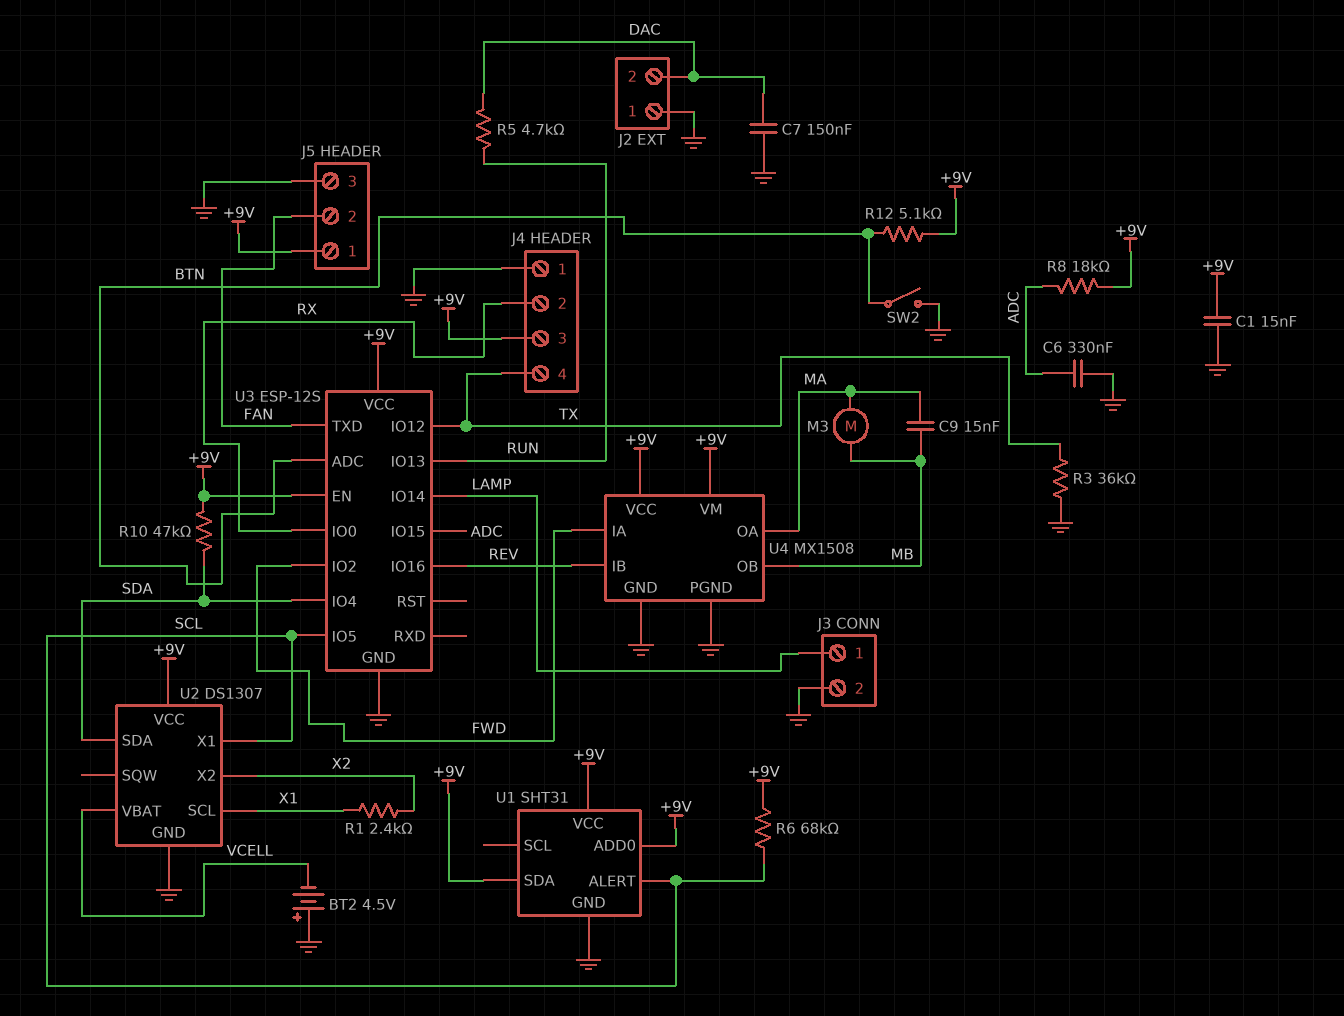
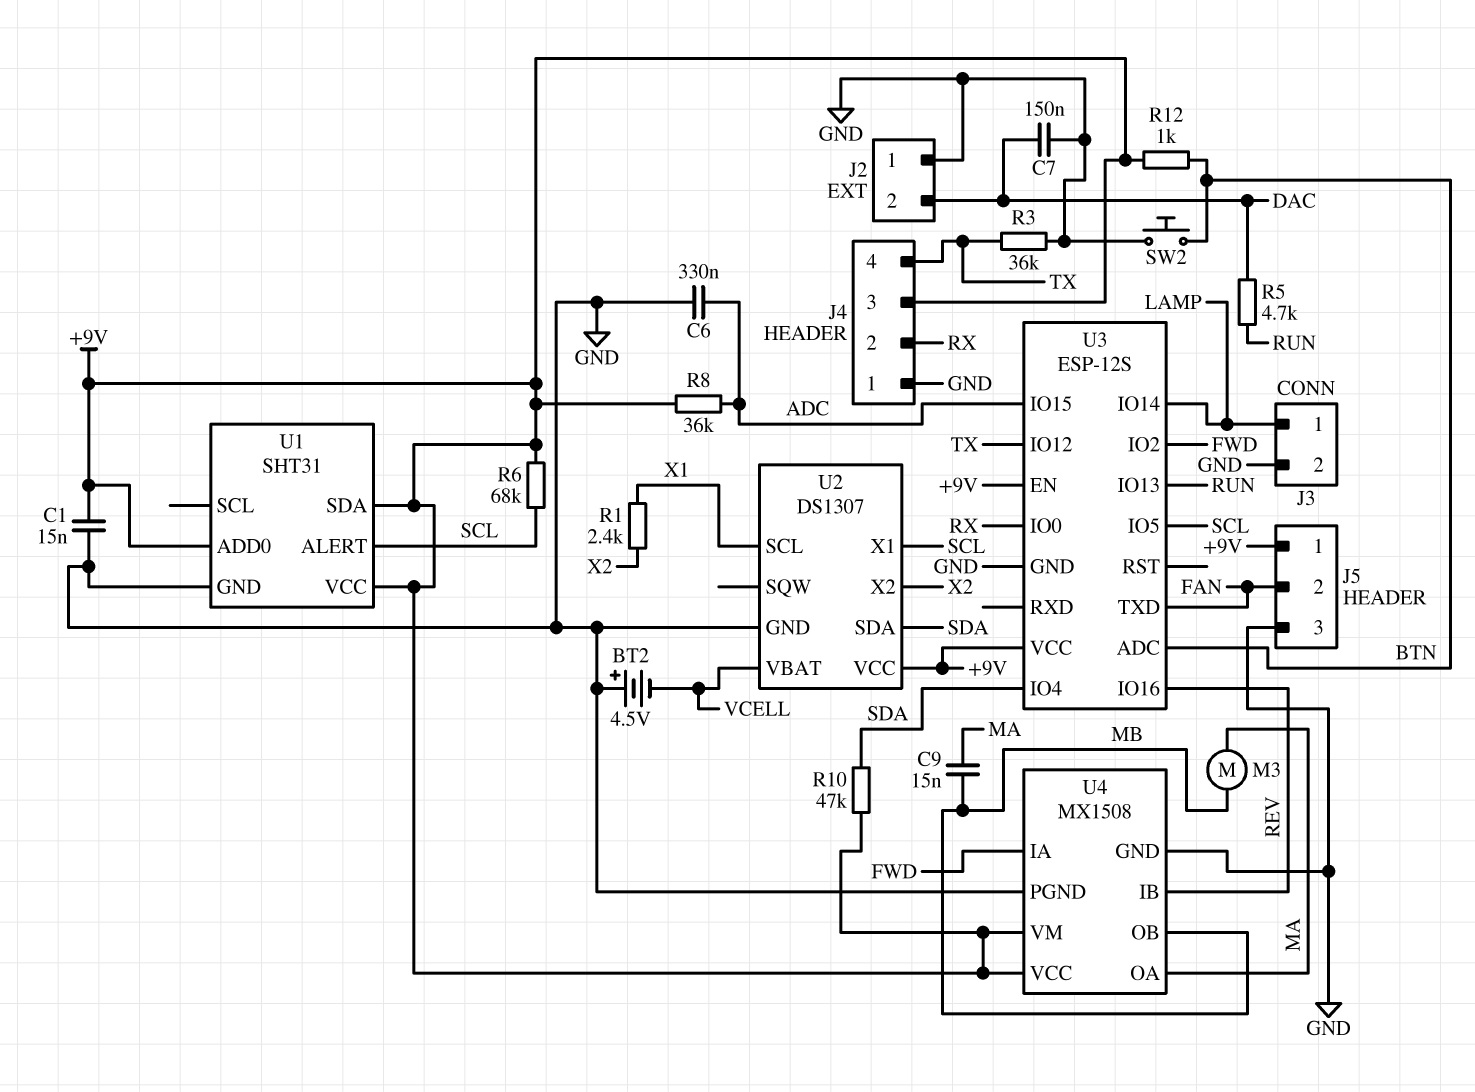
R8: 18k (+9V, ADC) -> 36k (+9V, ADC)
R12: 5.1k (+9V, BTN) -> 1k (+9V, BTN)
SW2: switch (BTN, GND) -> button (BTN, GND)

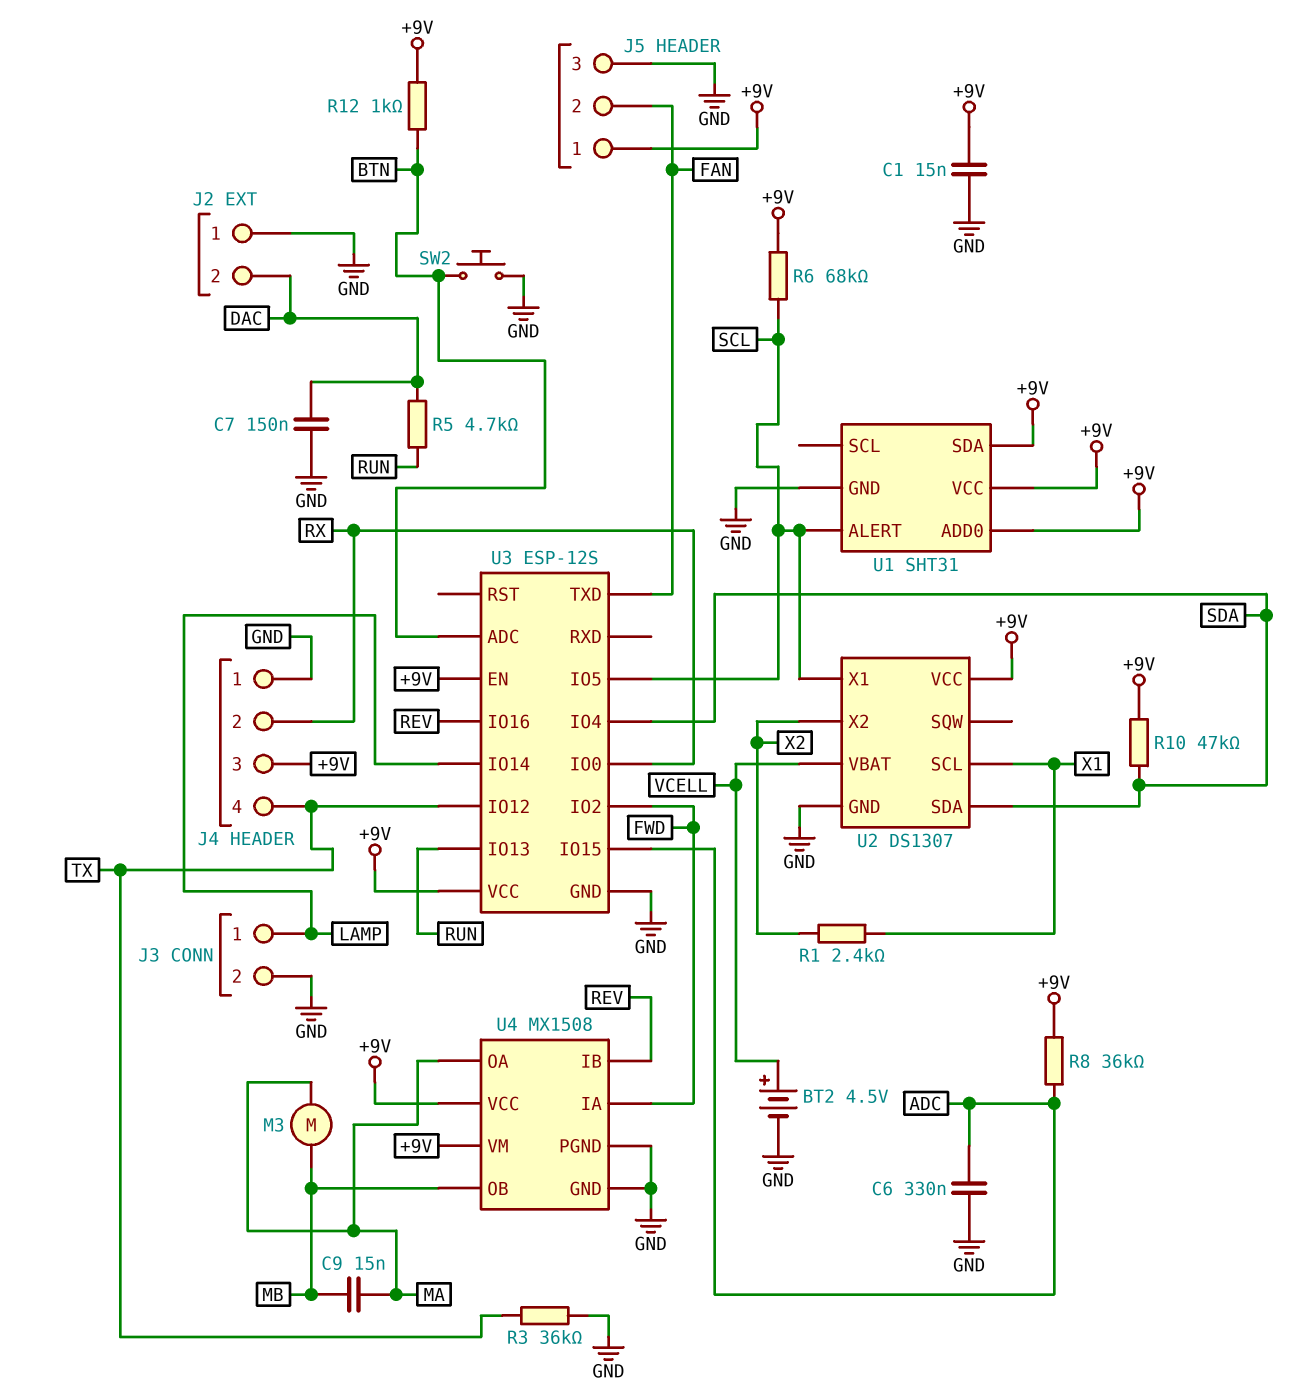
BT2: 4.5V (plus GND, minus VCELL) -> 4.5V (plus VCELL, minus GND)

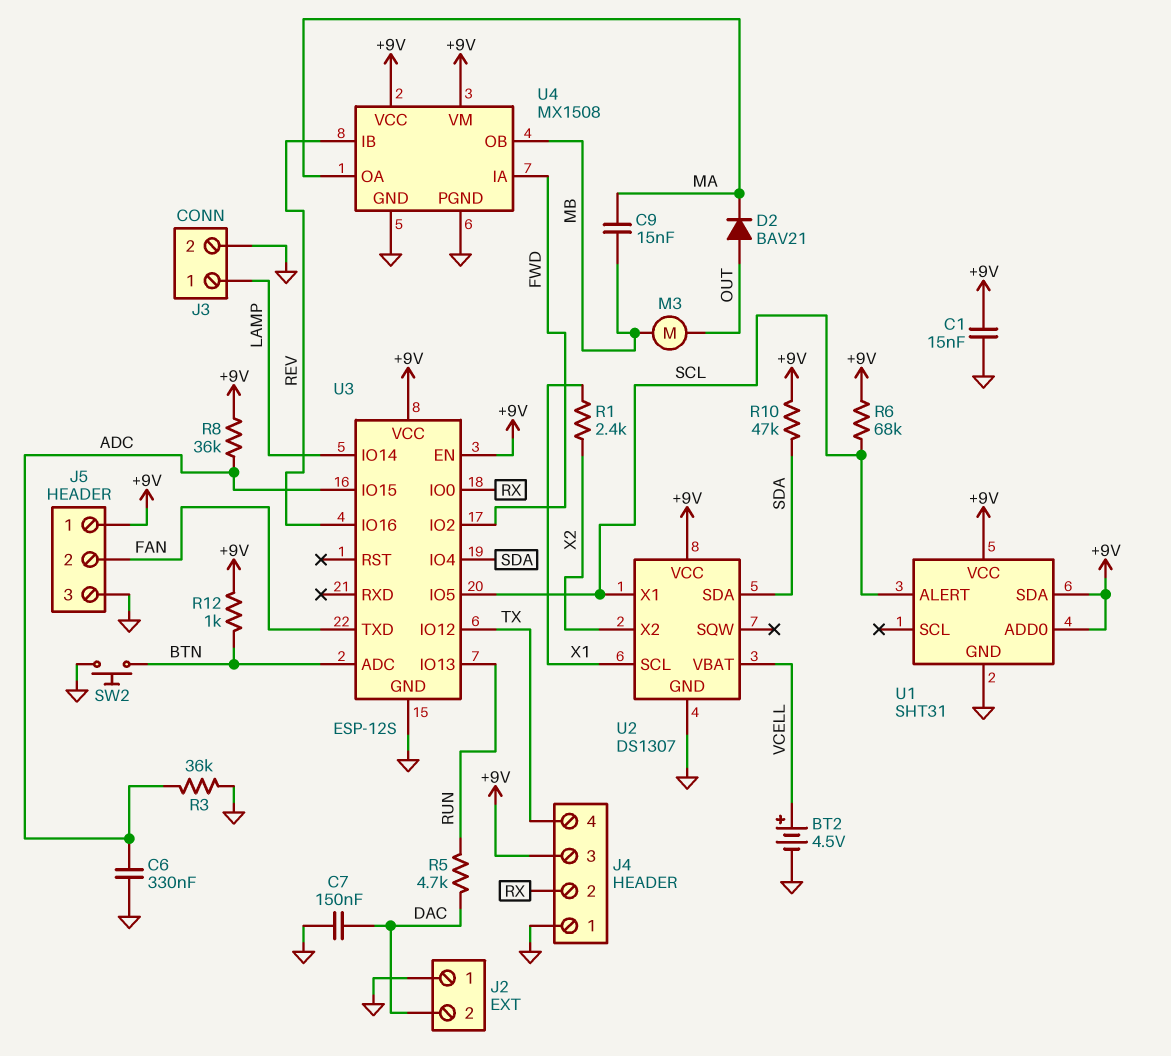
D2: none -> diode BAV21 (A OUT, K MA)
M3: motor (MA, MB) -> motor (MB, OUT)
R3: 36k (GND, TX) -> 36k (ADC, GND)

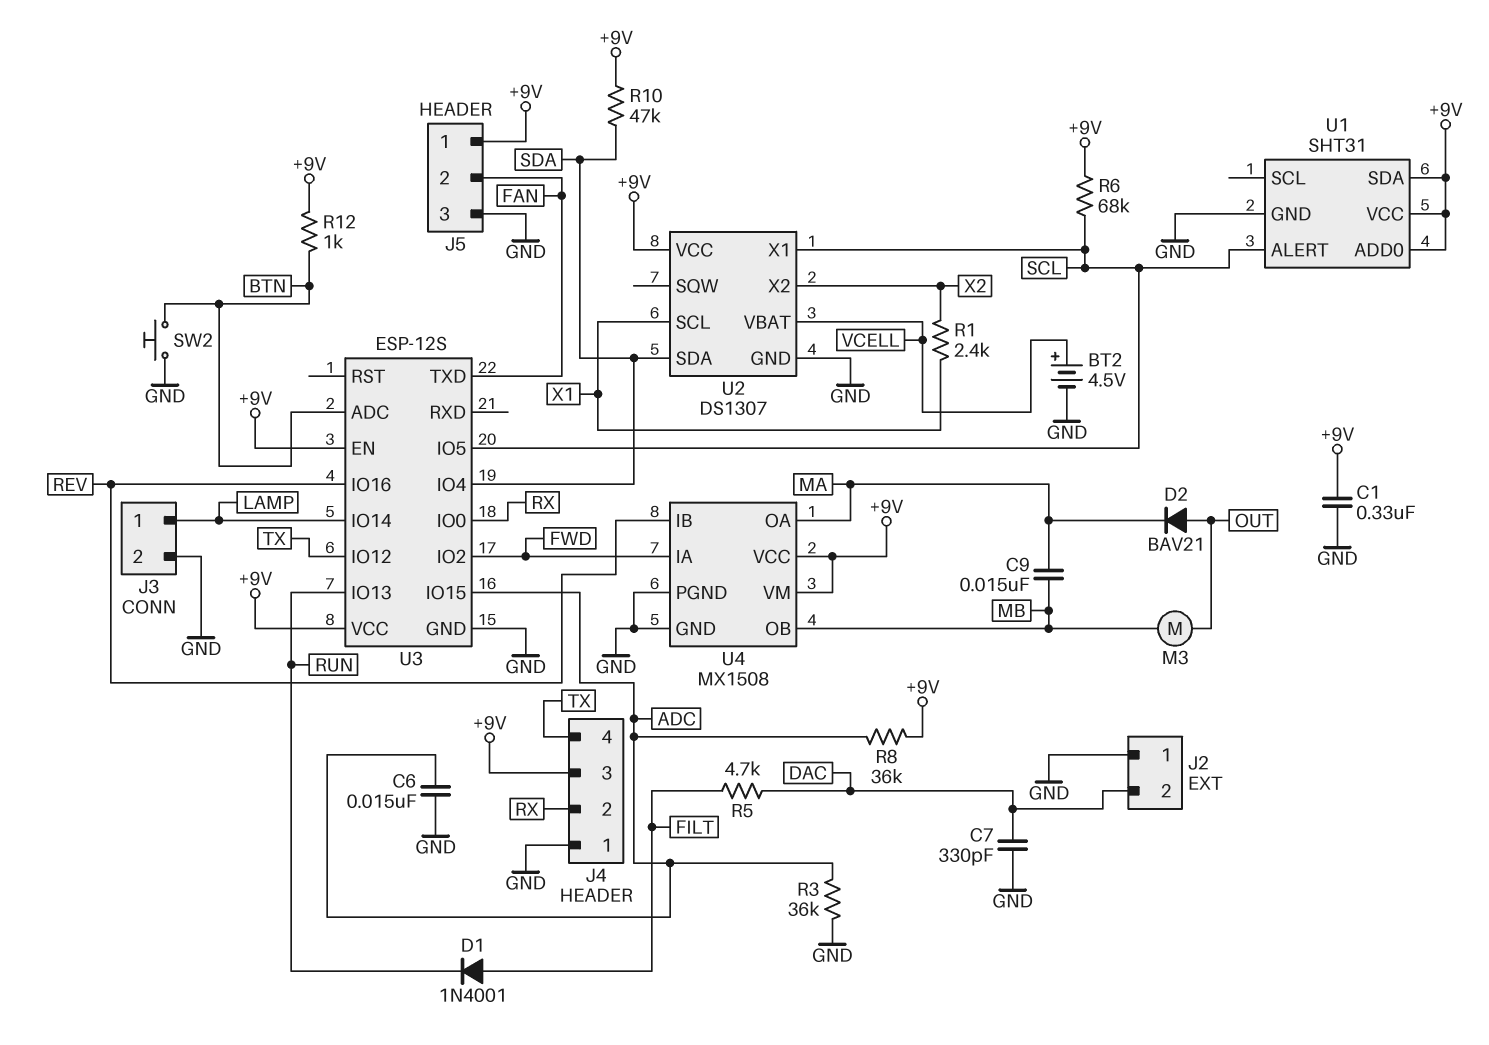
C1: 15nF (+9V, GND) -> 330nF (+9V, GND)
C6: 330nF (ADC, GND) -> 15nF (ADC, GND)
C7: 150nF (DAC, GND) -> 330pF (DAC, GND)
D1: none -> diode 1N4001 (A FILT, K RUN)
R5: 4.7k (DAC, RUN) -> 4.7k (DAC, FILT)

